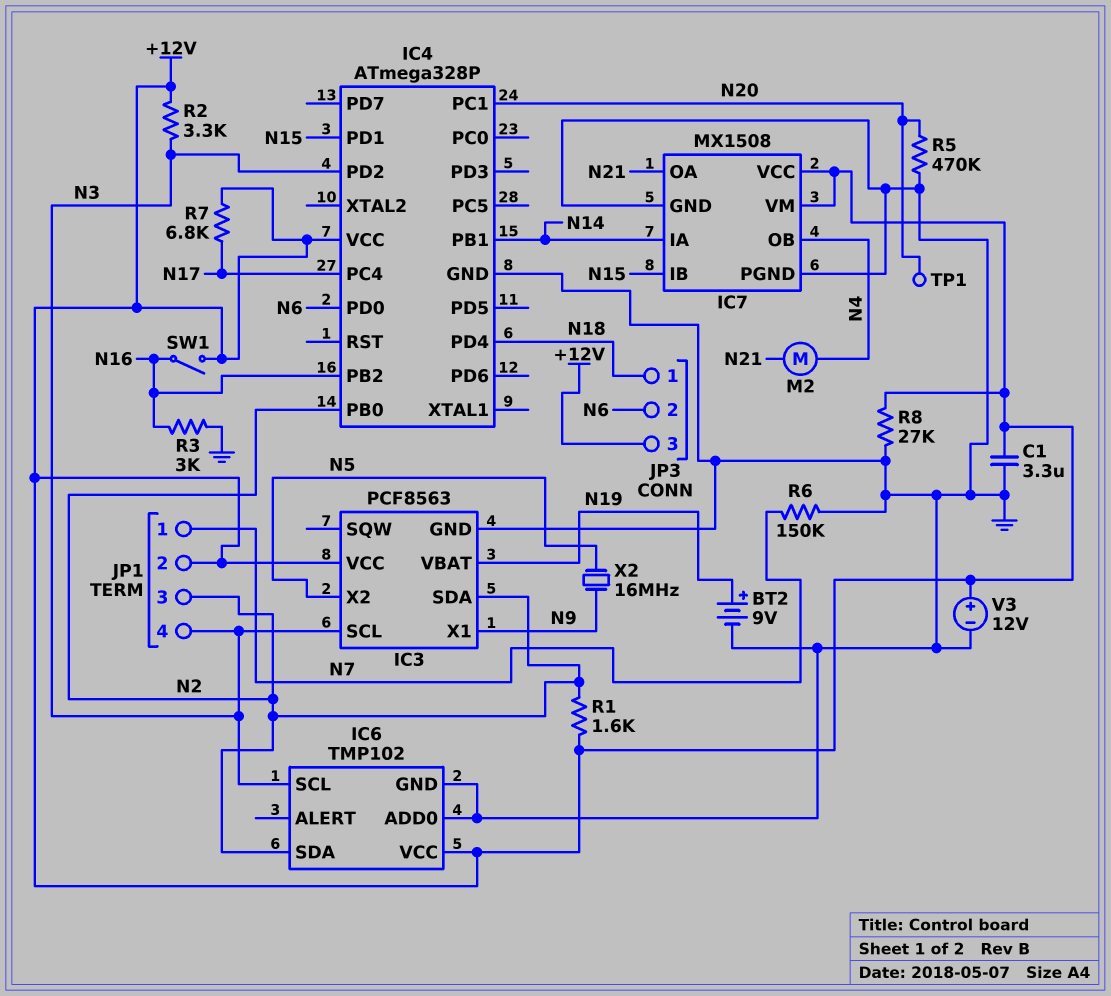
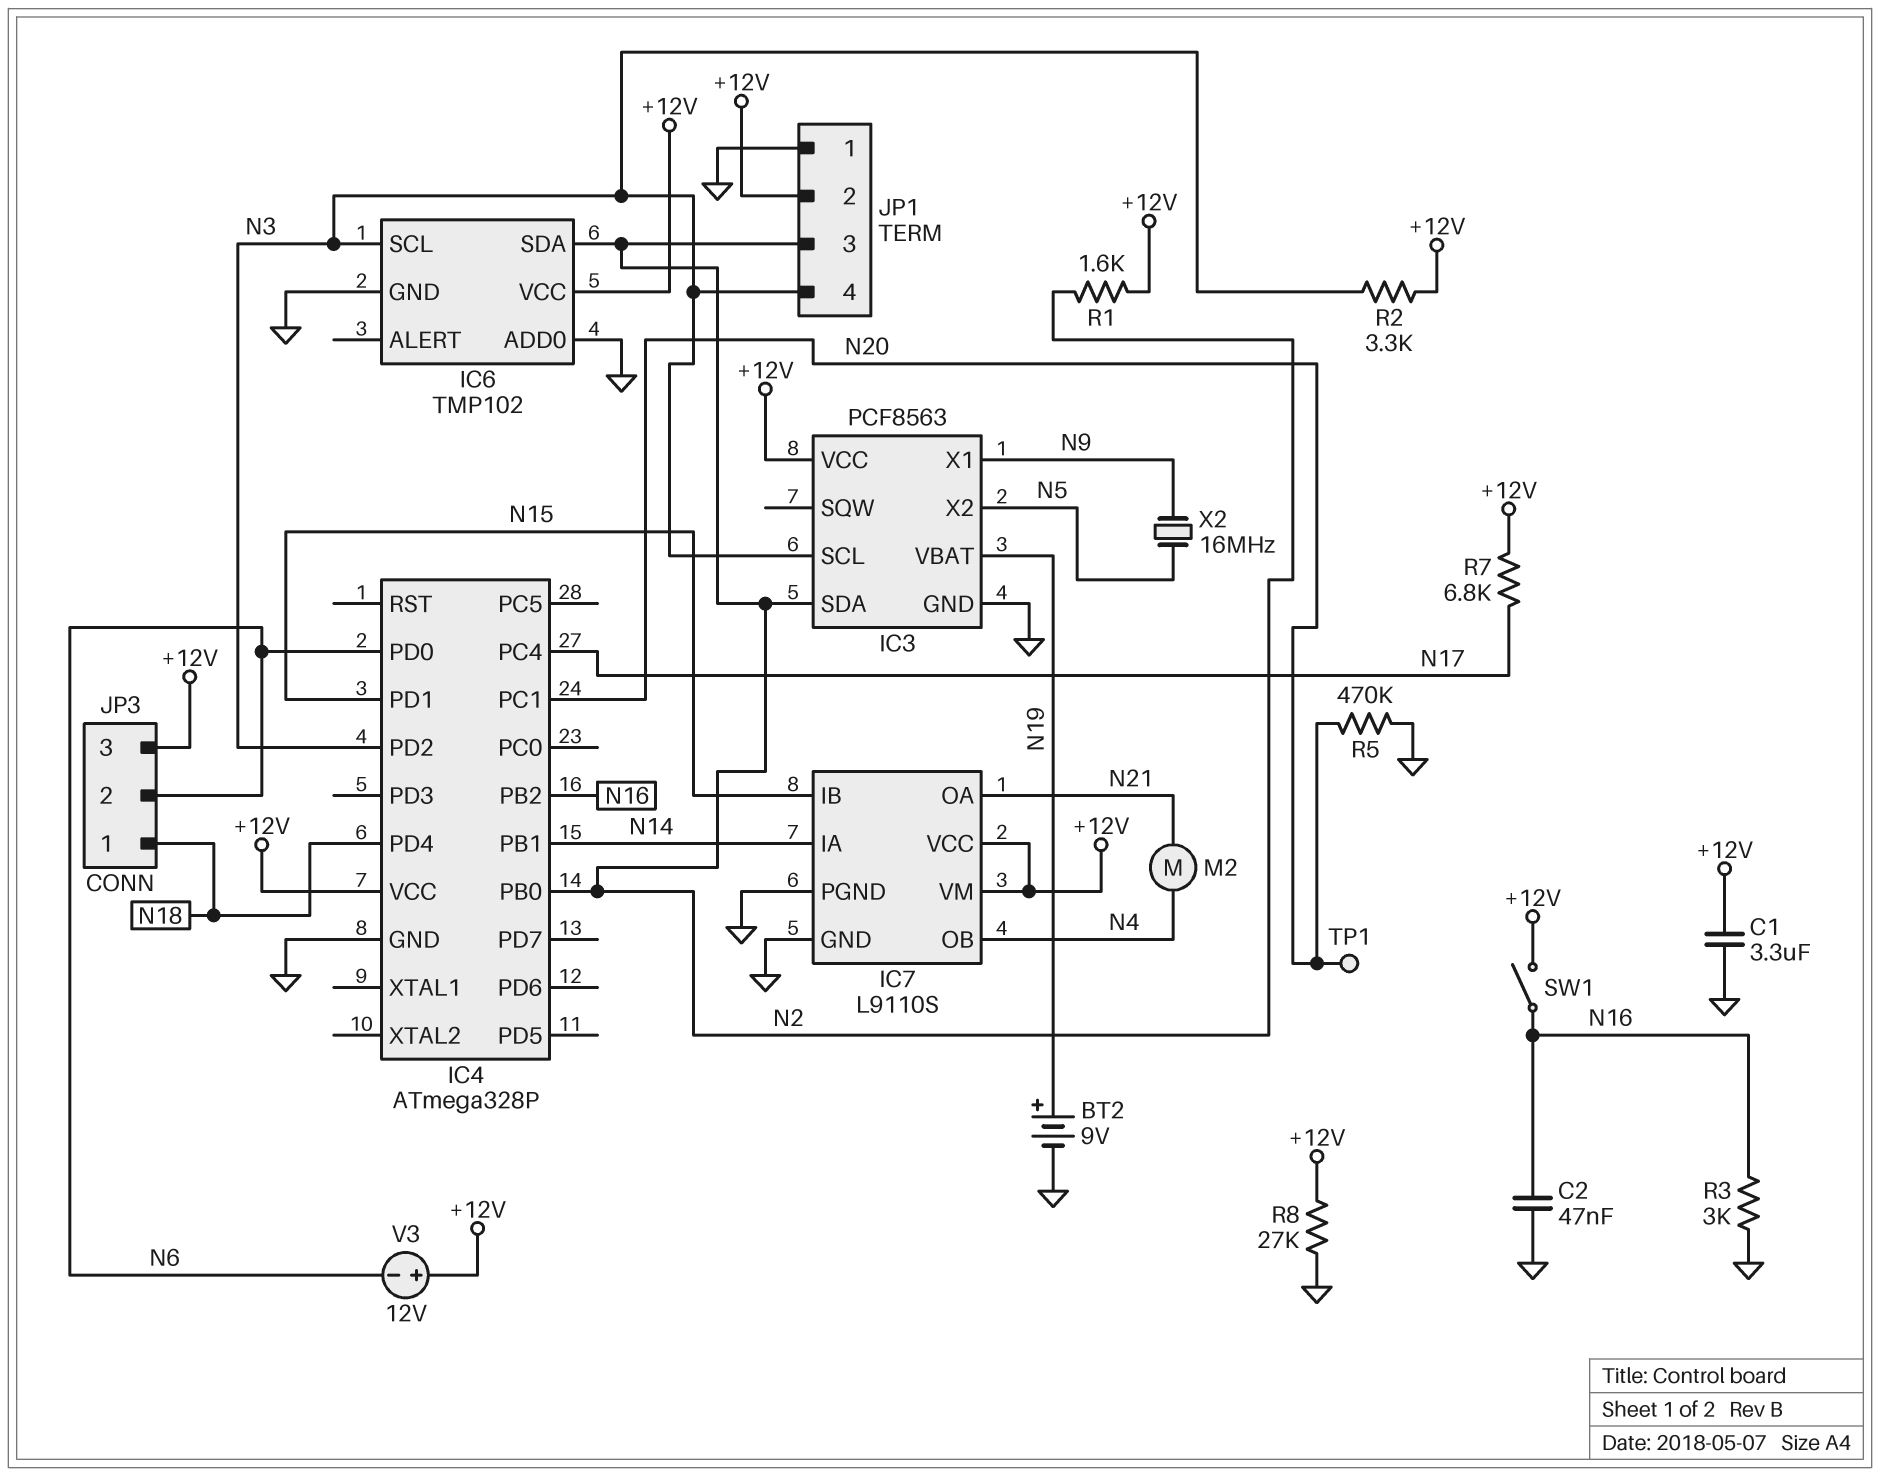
C2: none -> 47nF (GND, N16)
IC7: MX1508 -> L9110S
JP1 pin 1: N7 -> GND
R6: 150k (GND, N7) -> none
V3: 12V (plus +12V, minus GND) -> 12V (plus +12V, minus N6)

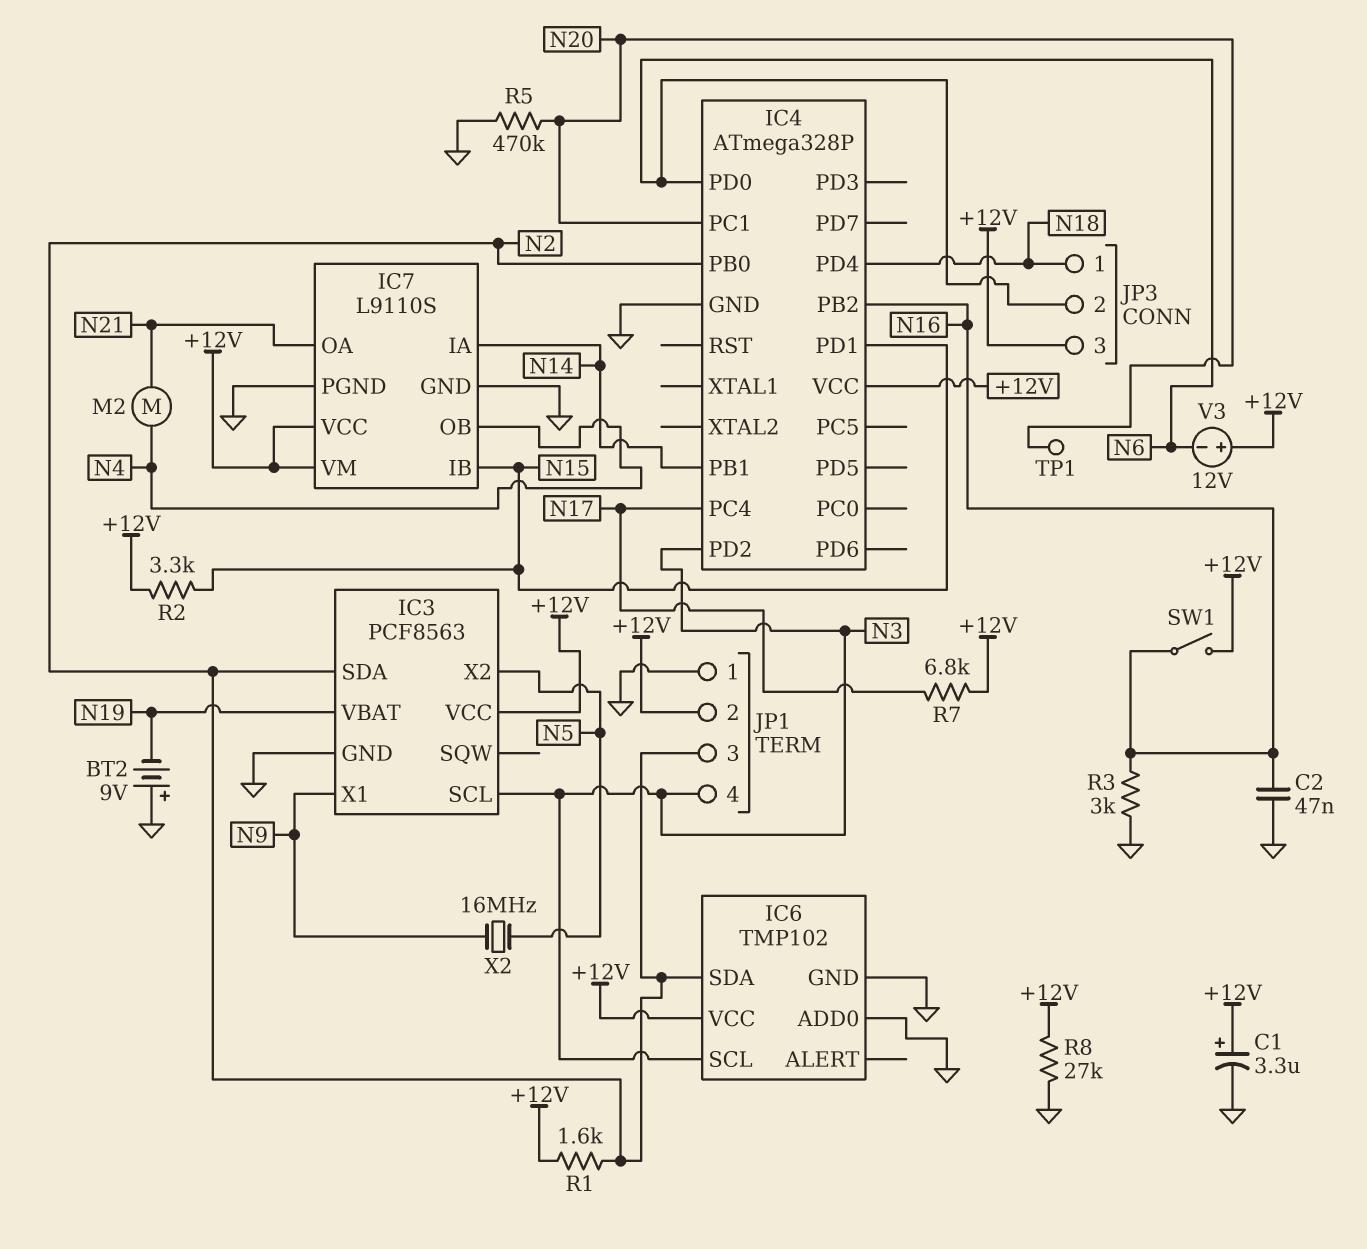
BT2: 9V (plus N19, minus GND) -> 9V (plus GND, minus N19)
C1: 3.3uF (+12V, GND) -> 3.3uF (plus +12V, minus GND)
R2: 3.3k (+12V, N3) -> 3.3k (+12V, N15)

